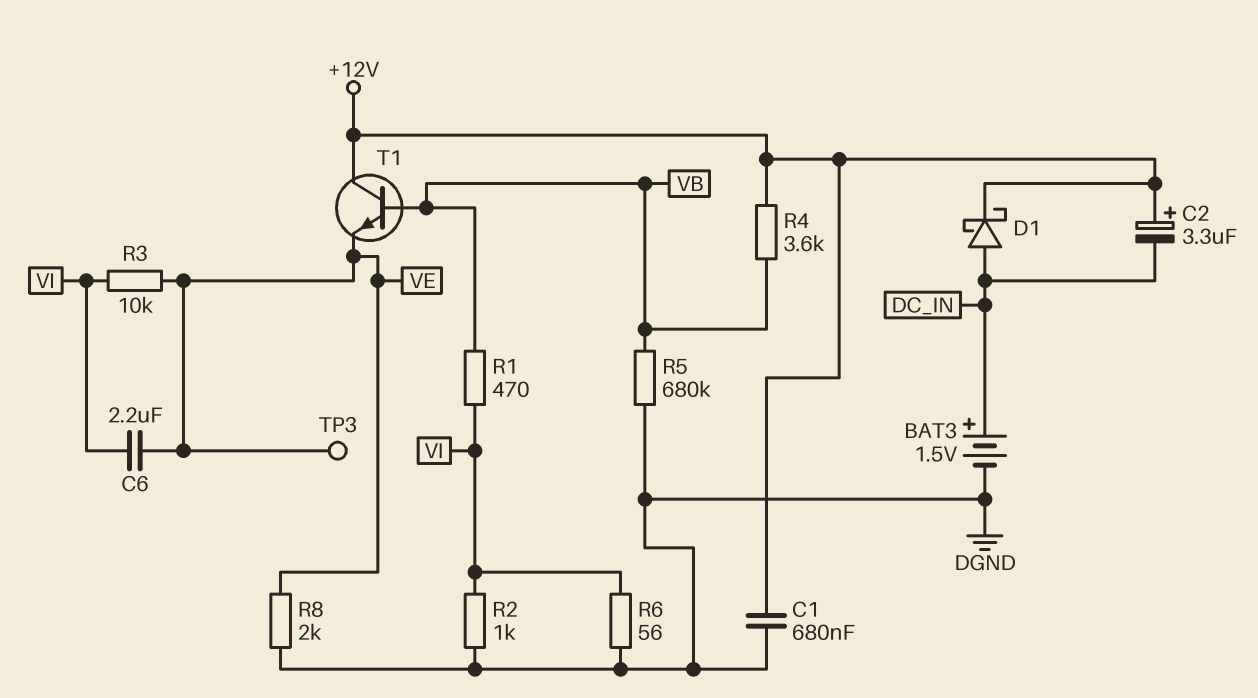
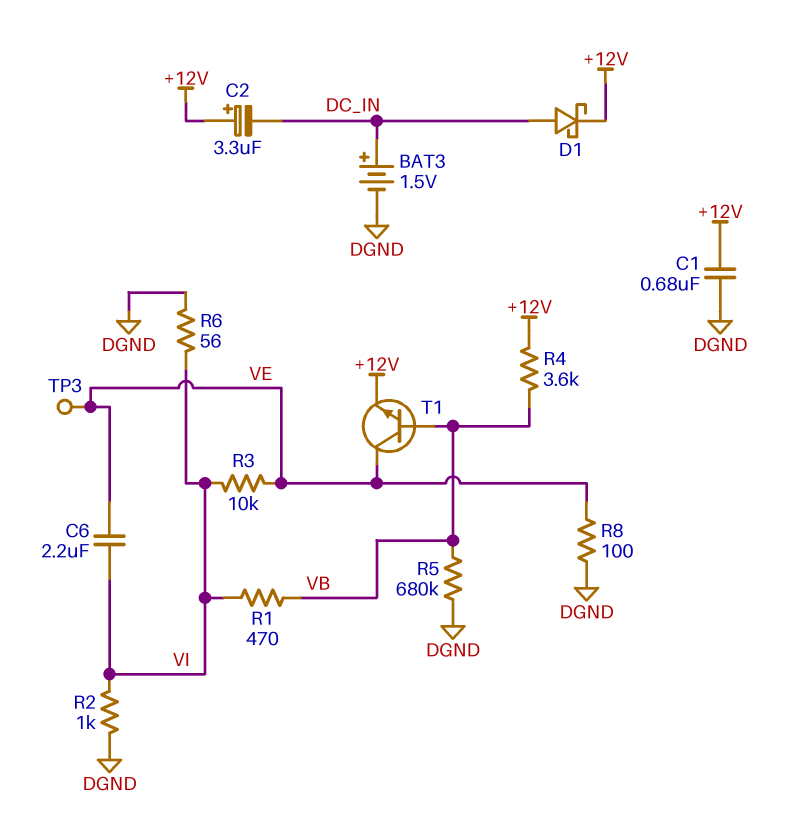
R8: 2k (DGND, VE) -> 100 (DGND, VE)
T1: NPN (B VB, C +12V, E VE) -> NPN (B VB, C VE, E +12V)

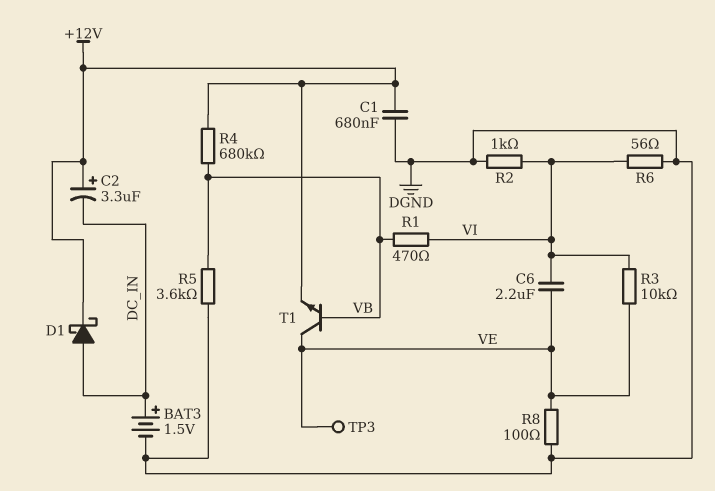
R4: 3.6k (+12V, VB) -> 680k (+12V, VB)
R5: 680k (DGND, VB) -> 3.6k (DGND, VB)

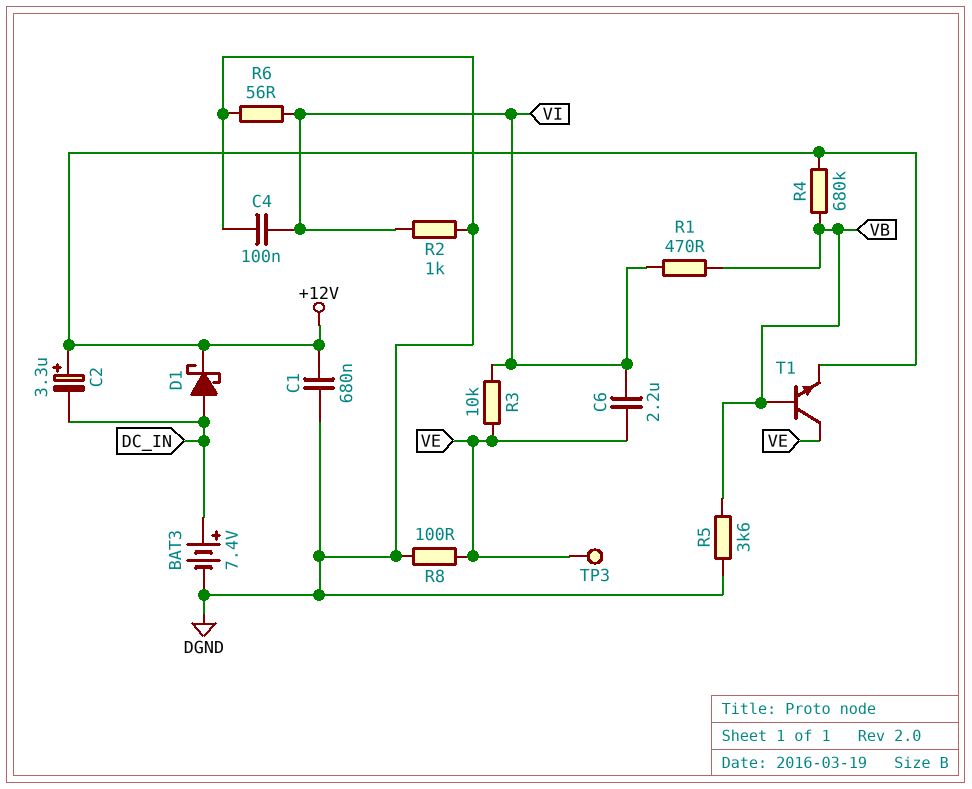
BAT3: 1.5V (plus DC_IN, minus DGND) -> 7.4V (plus DC_IN, minus DGND)
C4: none -> 100nF (DGND, VI)

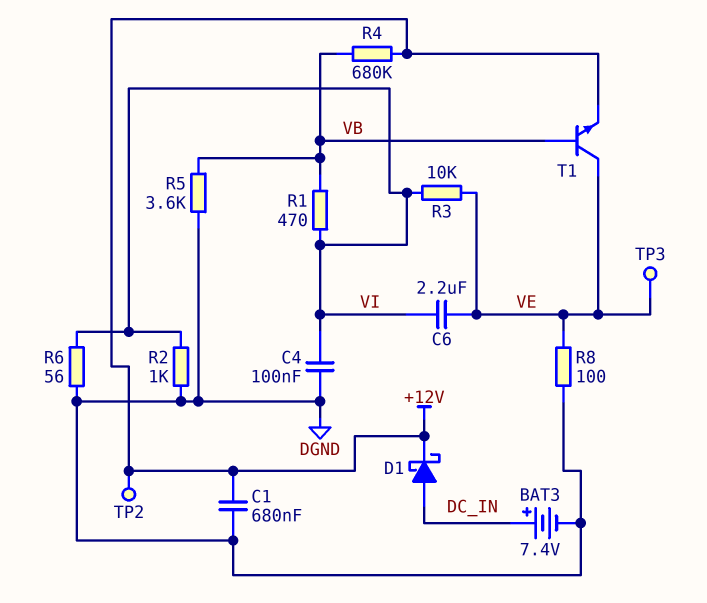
C2: 3.3uF (plus +12V, minus DC_IN) -> none
TP2: none -> test point (+12V)

